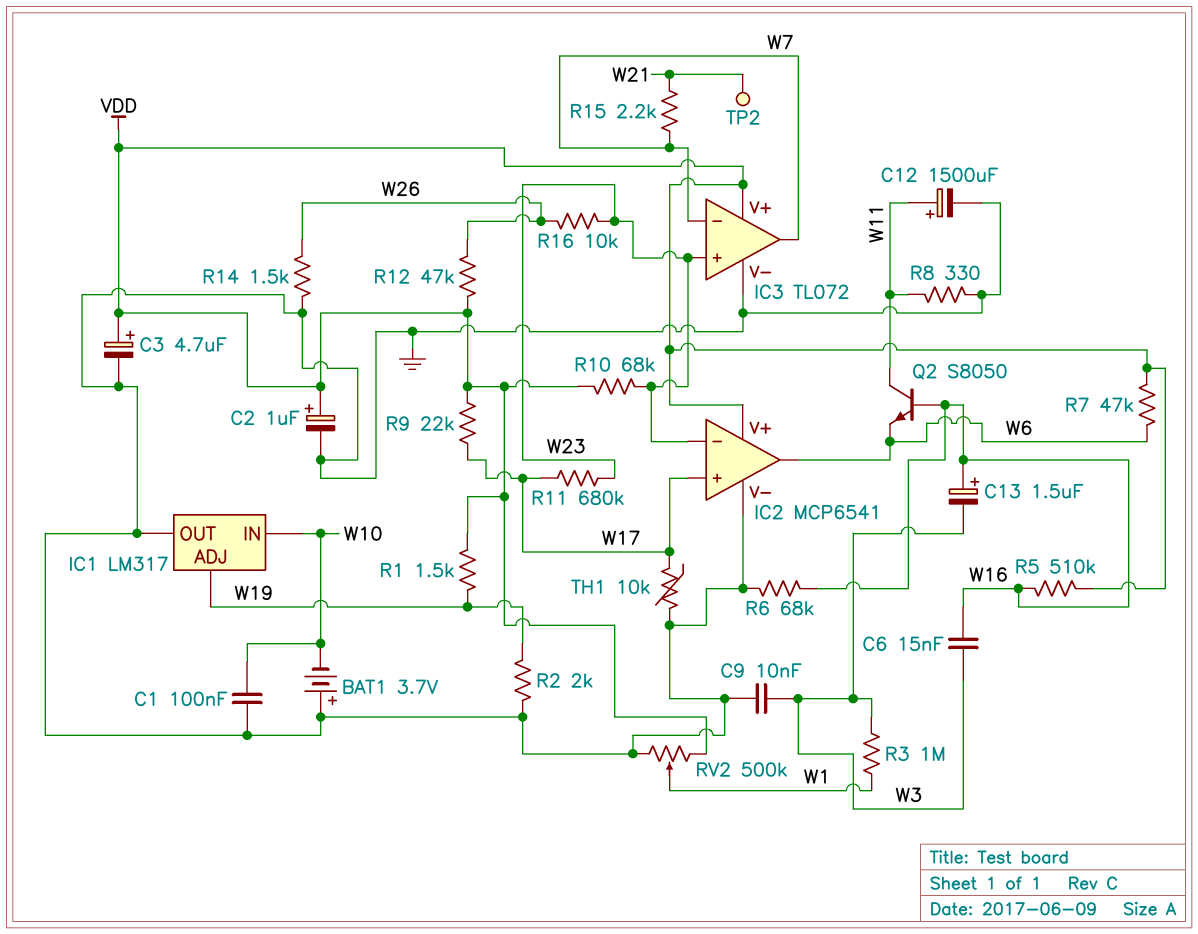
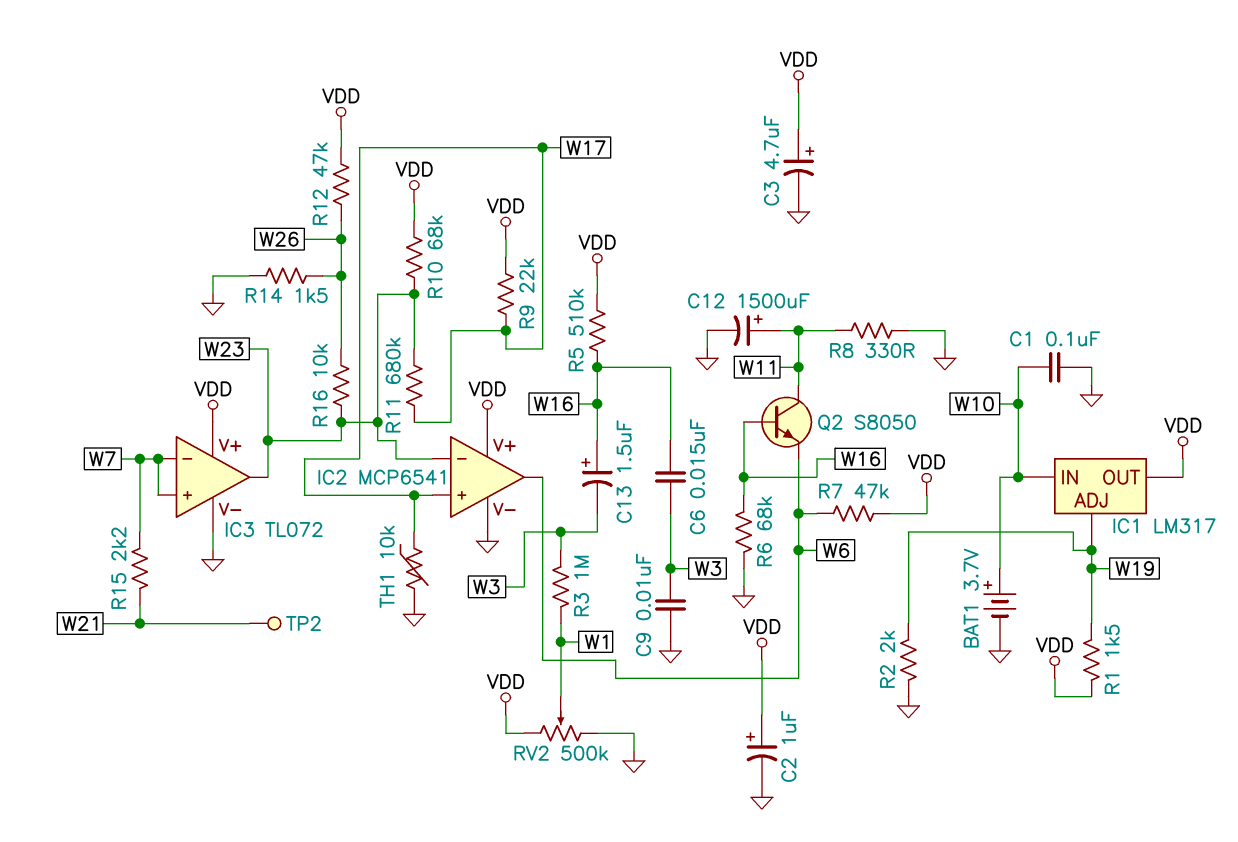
BAT1: 3.7V (plus GND, minus W10) -> 3.7V (plus W10, minus GND)
IC1 pin OUT: GND -> VDD
IC3 pin in+: W23 -> W7
IC3 pin out: W7 -> W23

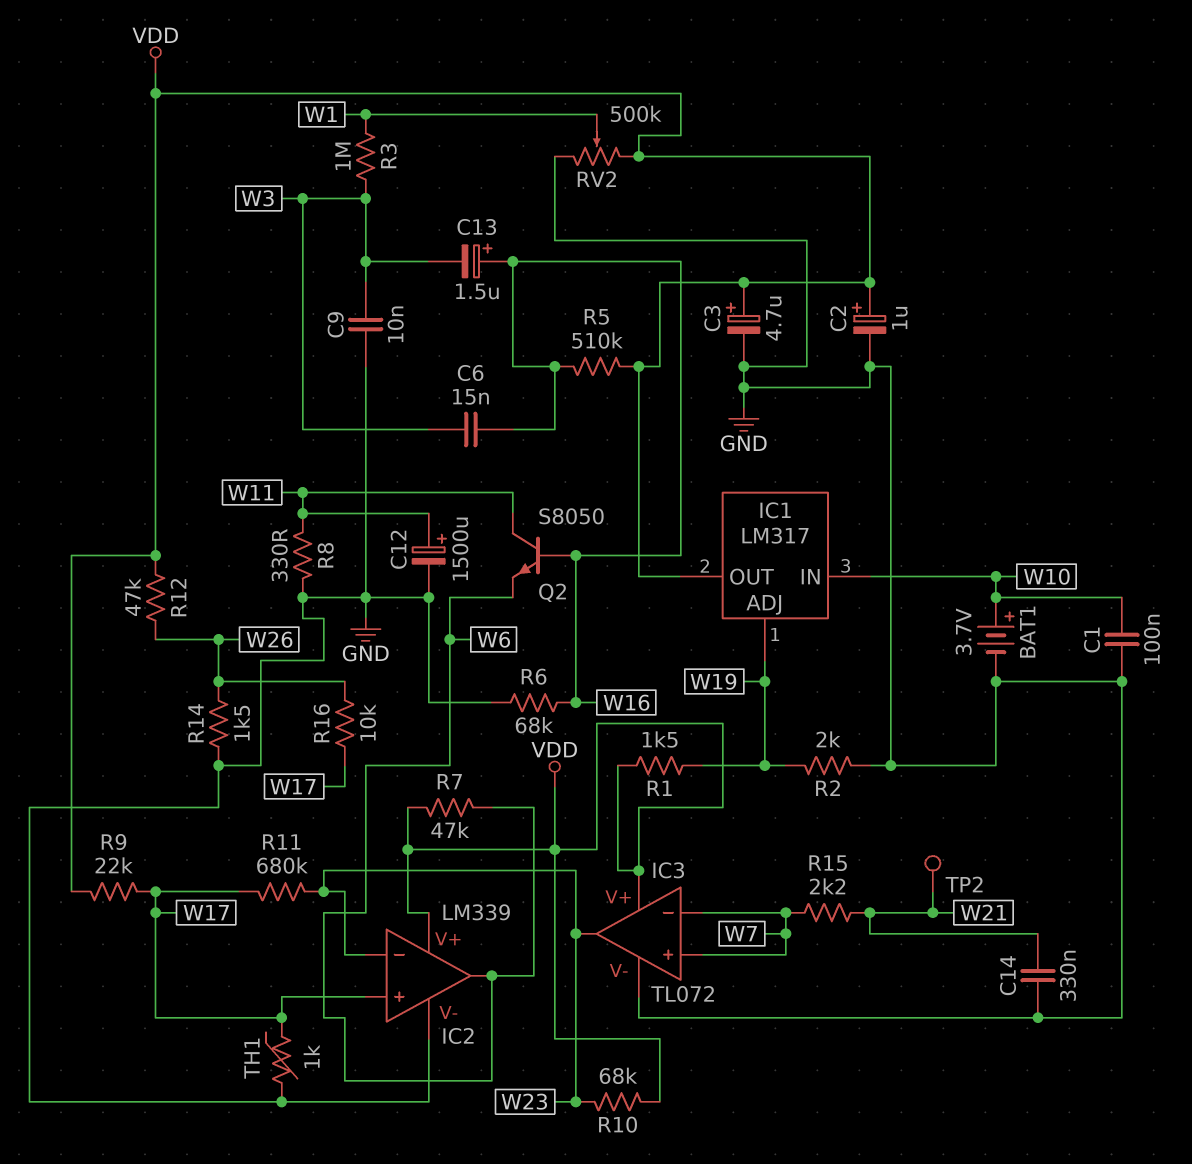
C14: none -> 330nF (GND, W21)
IC2: MCP6541 -> LM339
R16: 10k (W23, W26) -> 10k (W17, W26)
TH1: 10k (GND, W17) -> 1k (GND, W17)

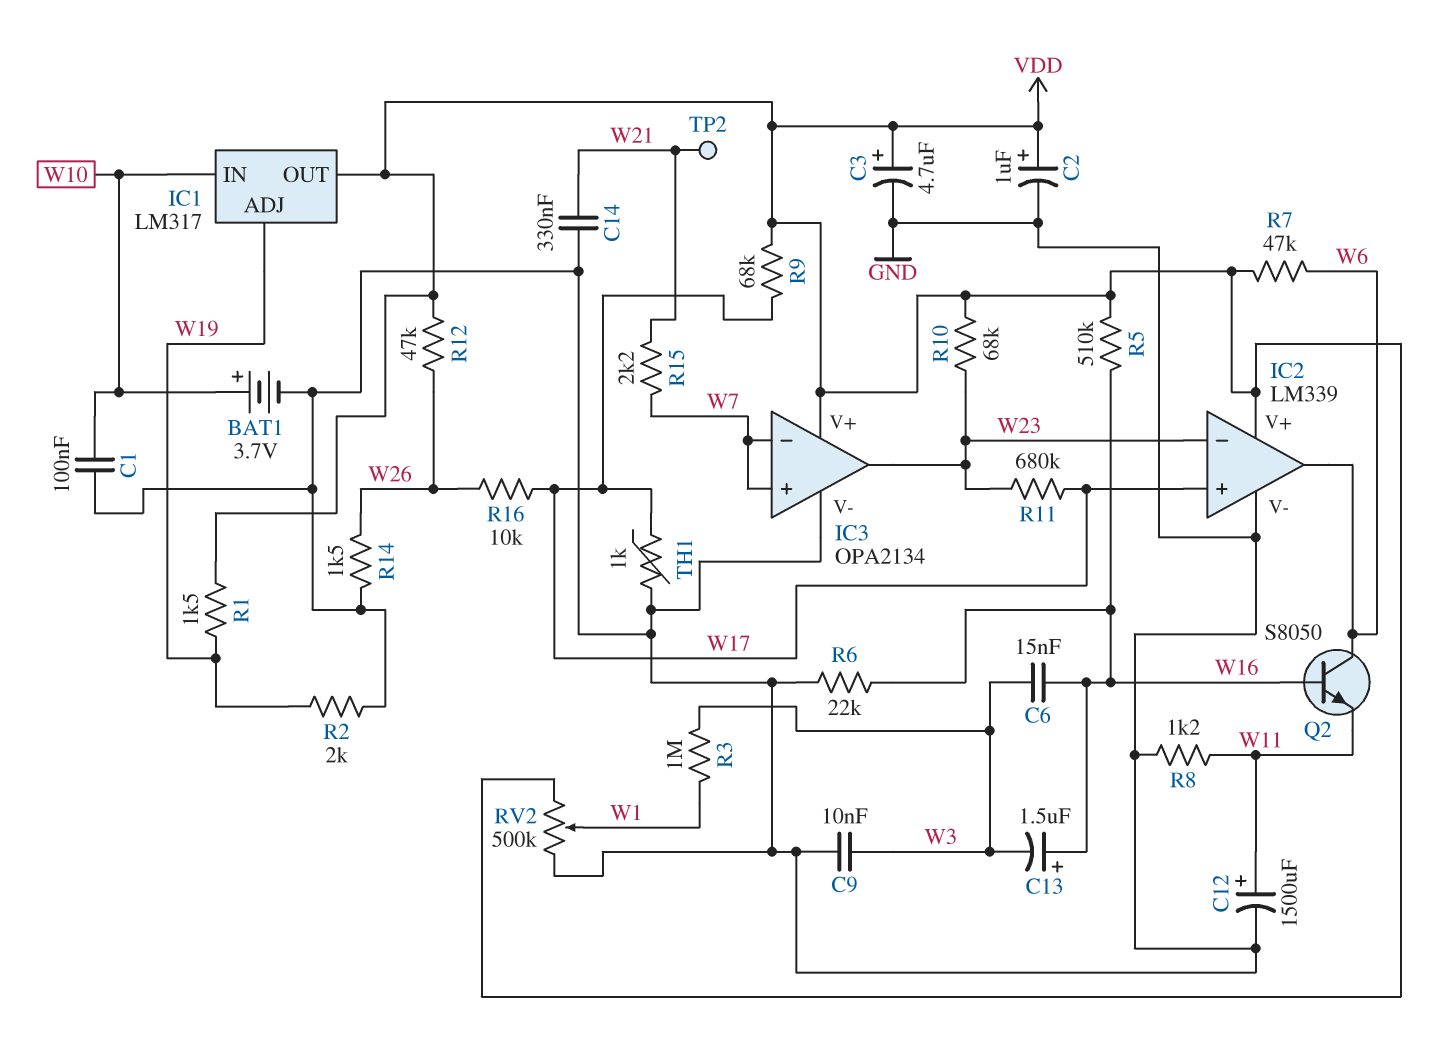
IC3: TL072 -> OPA2134
Q2: NPN S8050 (B W16, C W11, E W6) -> NPN S8050 (B W16, C W6, E W11)
R6: 68k (GND, W16) -> 22k (GND, W16)
R8: 330 (GND, W11) -> 1.2k (GND, W11)
R9: 22k (VDD, W17) -> 68k (VDD, W17)

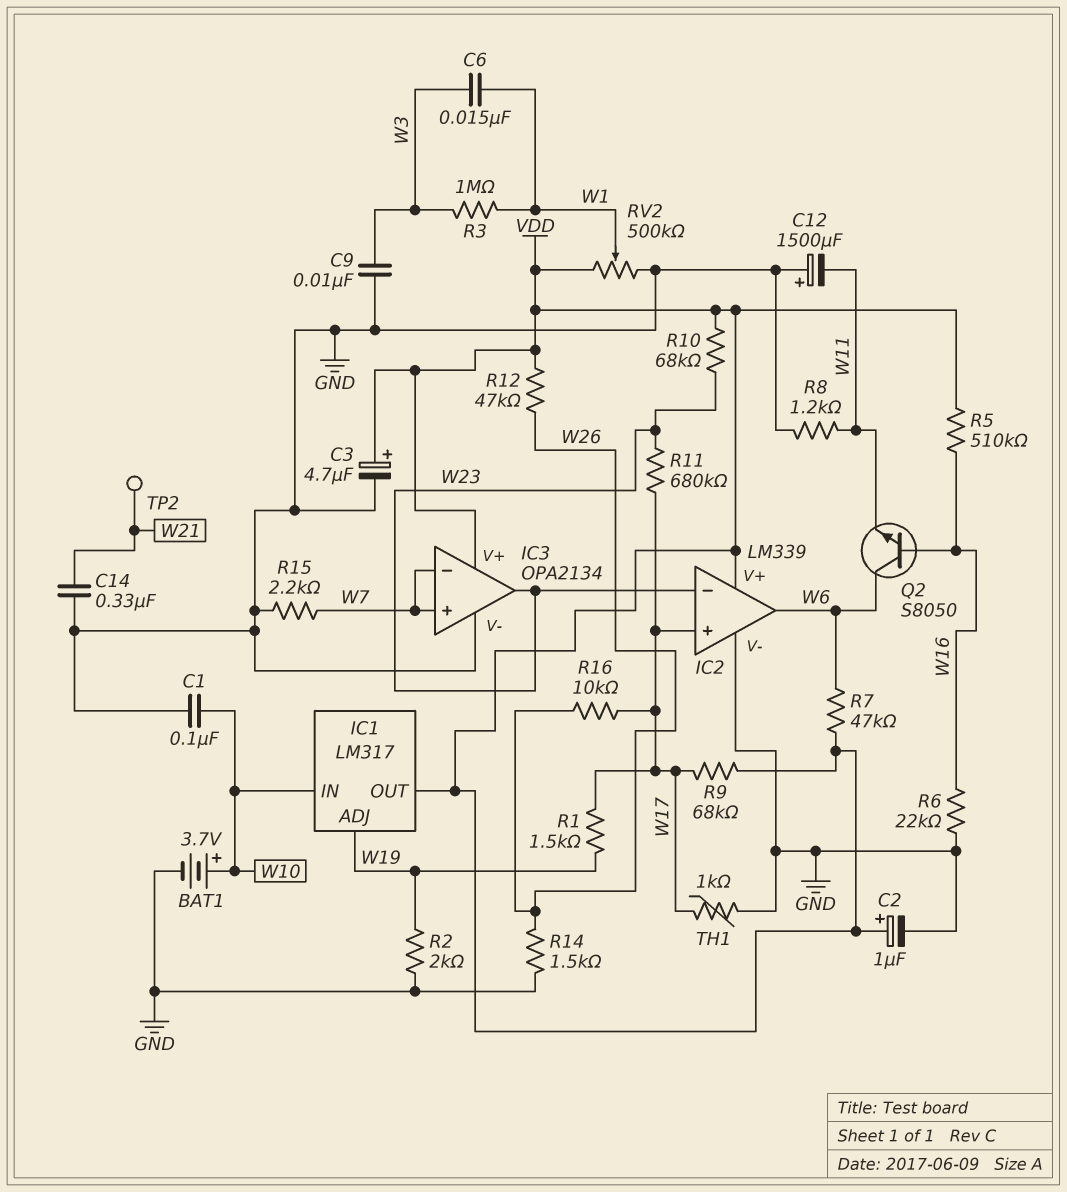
C6: 15nF (W3, W16) -> 15nF (W1, W3)
C12: 1500uF (plus W11, minus GND) -> 1500uF (plus GND, minus W11)
C13: 1.5uF (plus W16, minus W3) -> none
R1: 1.5k (VDD, W19) -> 1.5k (W17, W19)
R15: 2.2k (W7, W21) -> 2.2k (GND, W7)

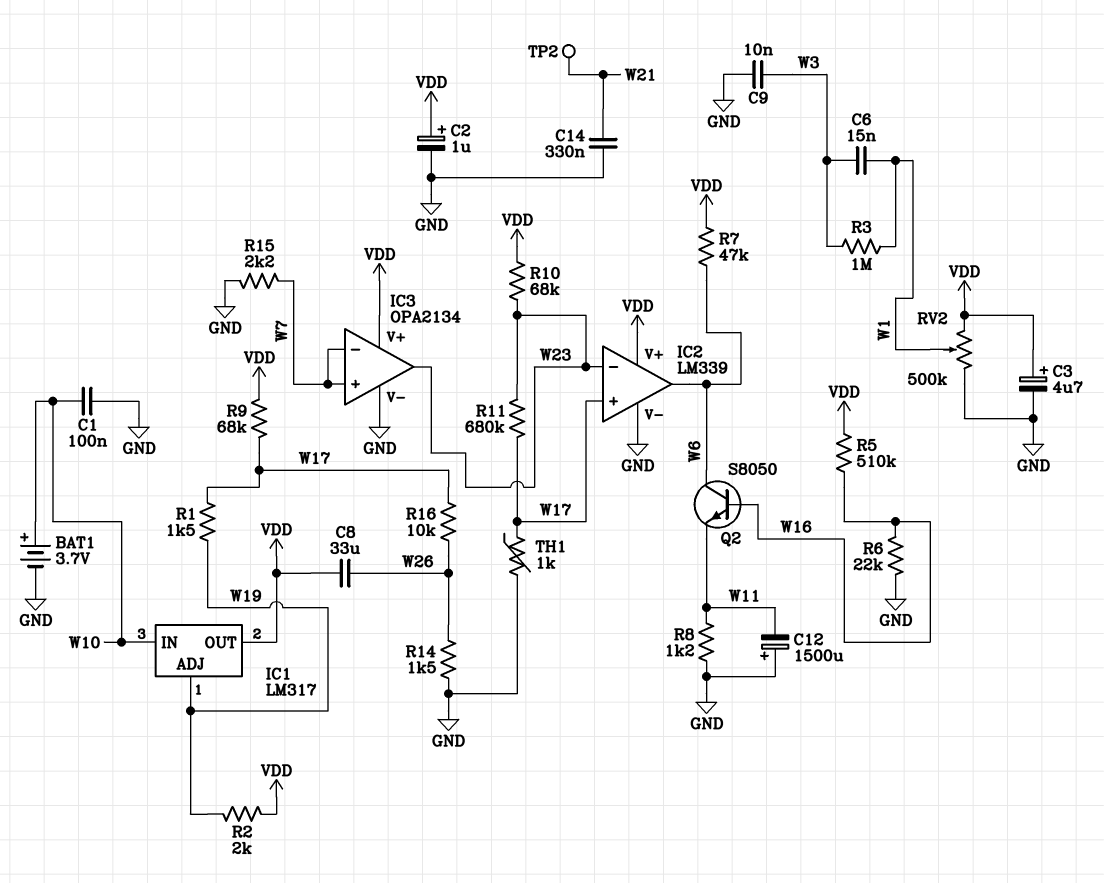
C8: none -> 33uF (VDD, W26)
R2: 2k (GND, W19) -> 2k (VDD, W19)
R12: 47k (VDD, W26) -> none

